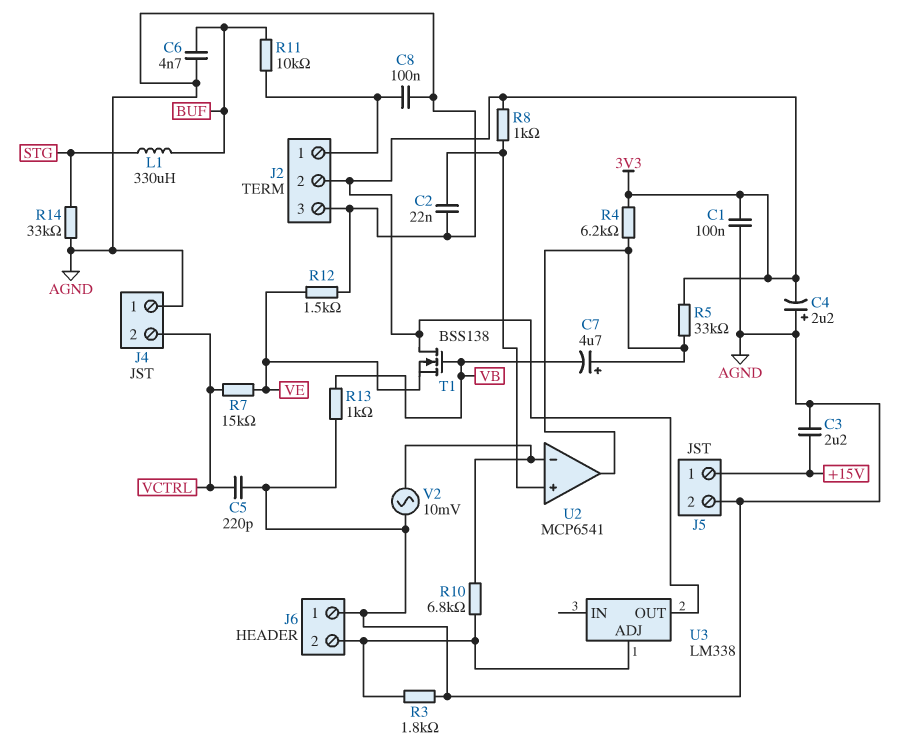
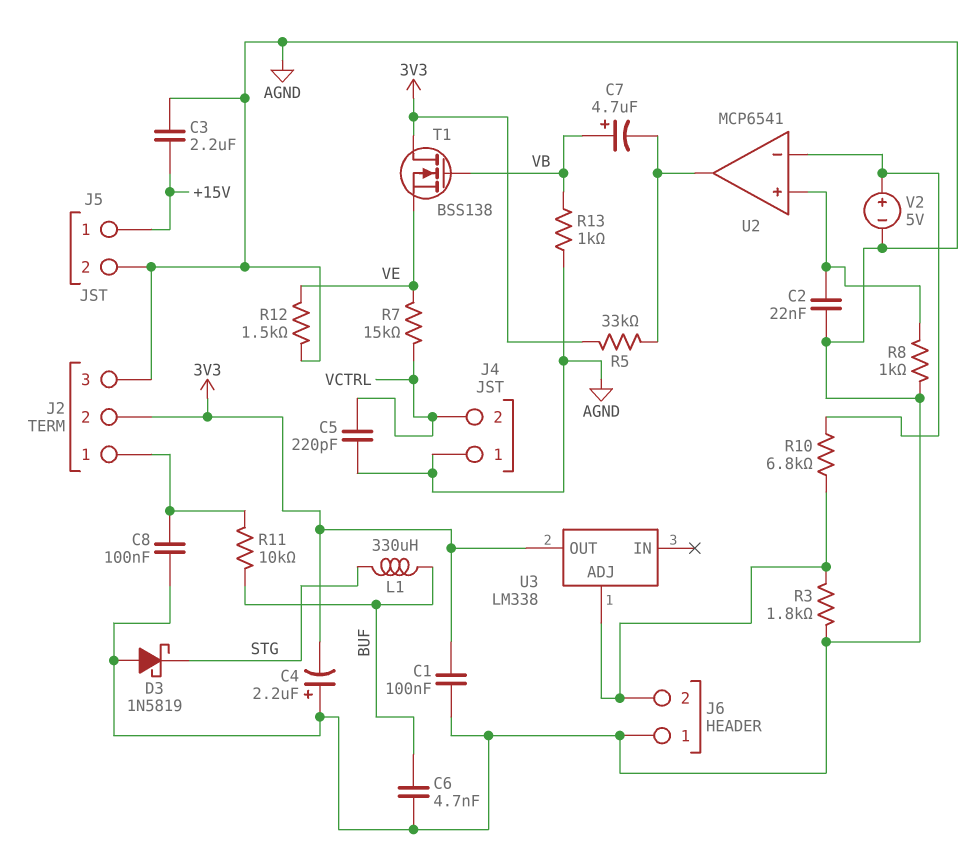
C7: 4.7uF (plus U2/out, minus VB) -> 4.7uF (plus VB, minus U2/out)
D3: none -> schottky 1N5819 (A AGND, K STG)
R4: 6.2k (3V3, U2/out) -> none
R8: 1k (3V3, U2/in+) -> 1k (AGND, U2/in+)
R14: 33k (AGND, STG) -> none
V2: AC 10mV (AGND, U2/in-) -> 5V (plus U2/in-, minus AGND)

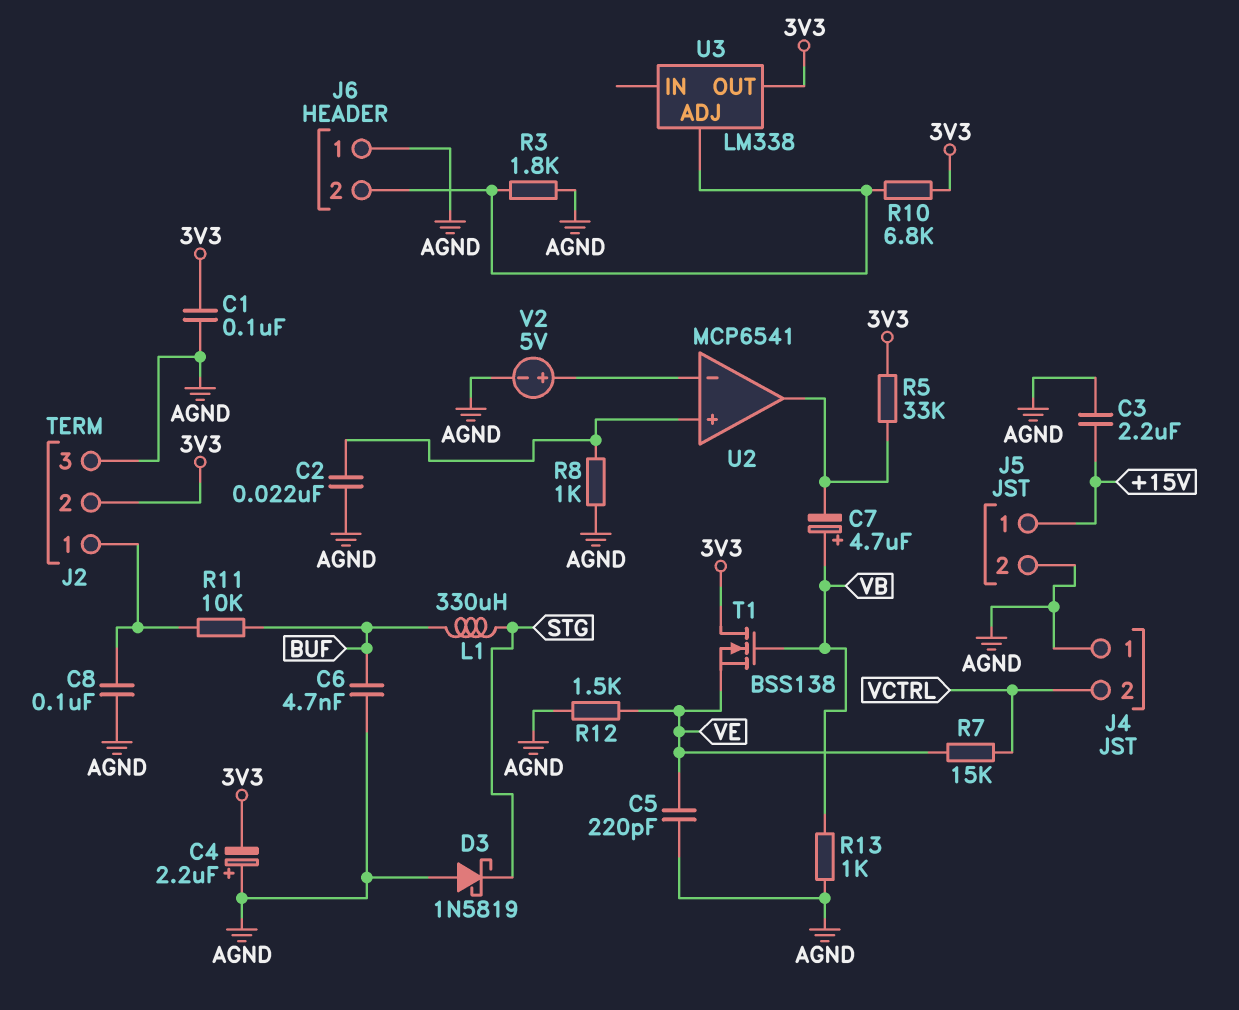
C5: 220pF (AGND, VCTRL) -> 220pF (AGND, VE)
R10: 6.8k (J6/2, U2/in-) -> 6.8k (3V3, J6/2)

